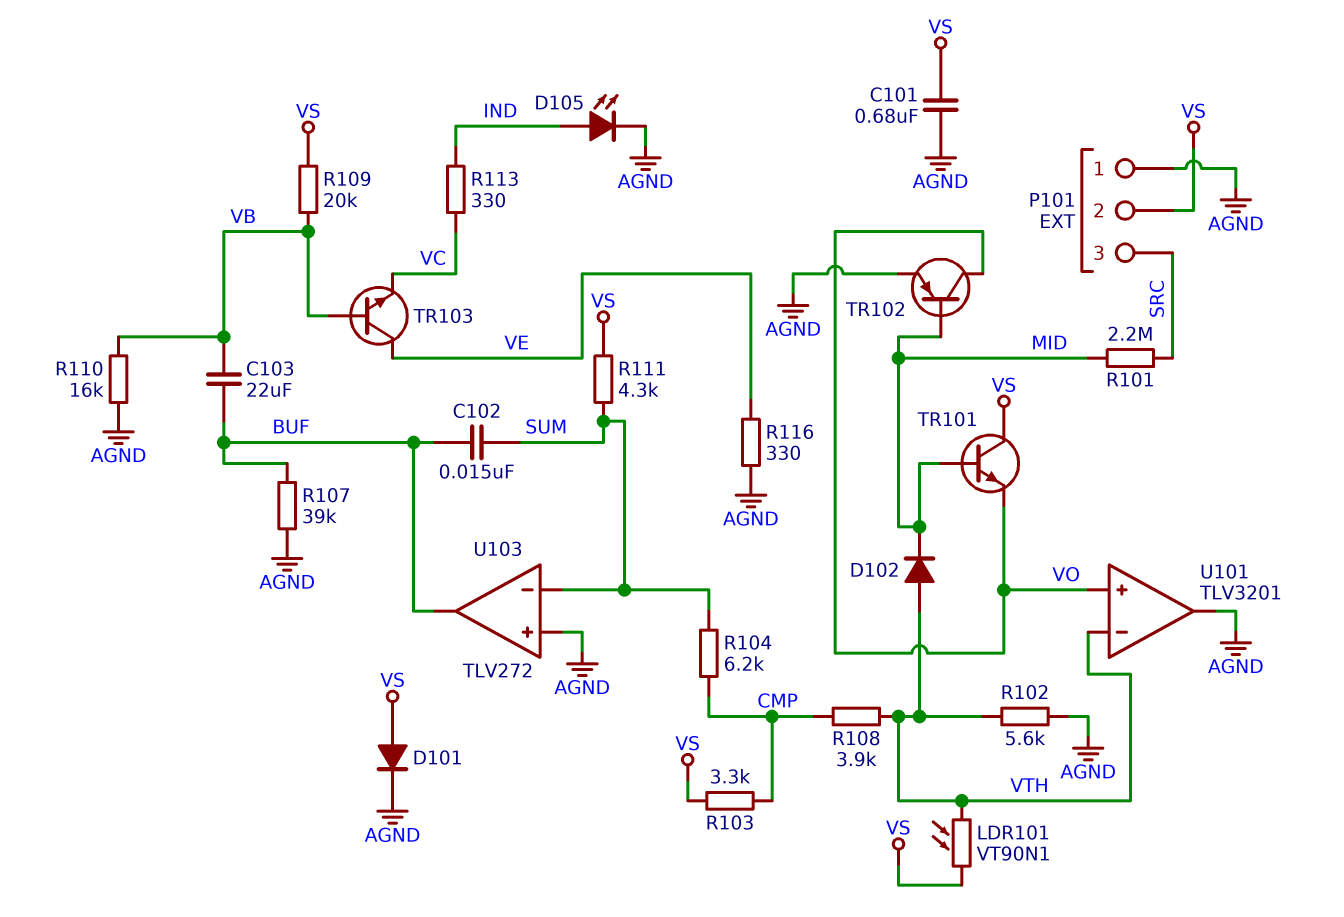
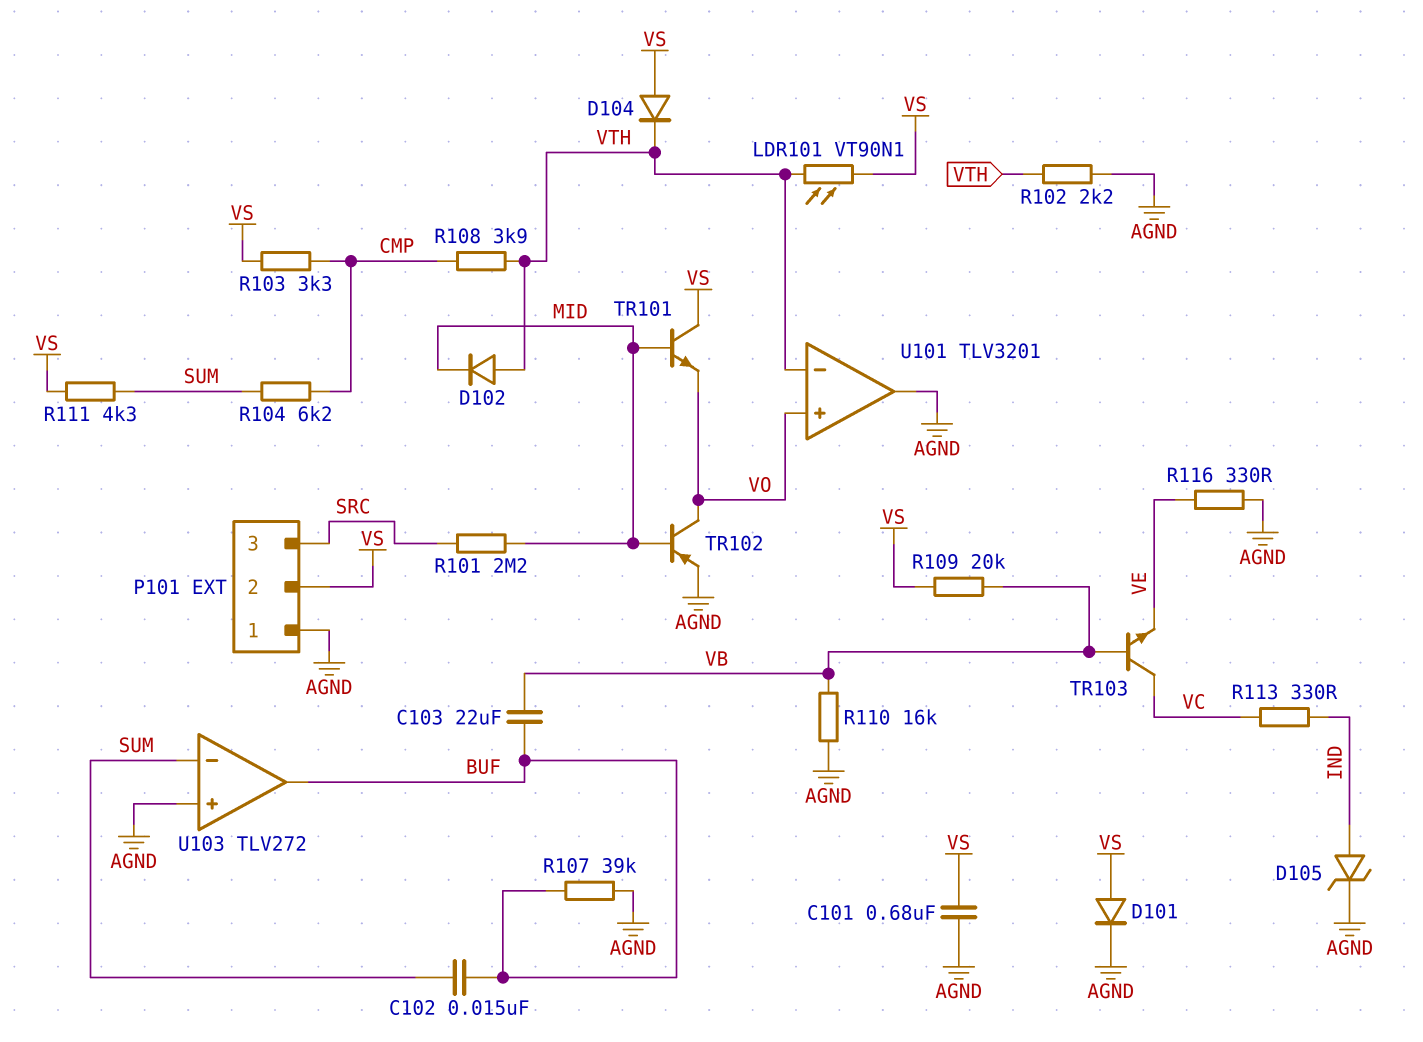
D104: none -> diode (A VS, K VTH)
D105: LED (A IND, K AGND) -> zener (A IND, K AGND)
R102: 5.6k (AGND, VTH) -> 2.2k (AGND, VTH)
TR103: NPN (B VB, C VE, E VC) -> NPN (B VB, C VC, E VE)

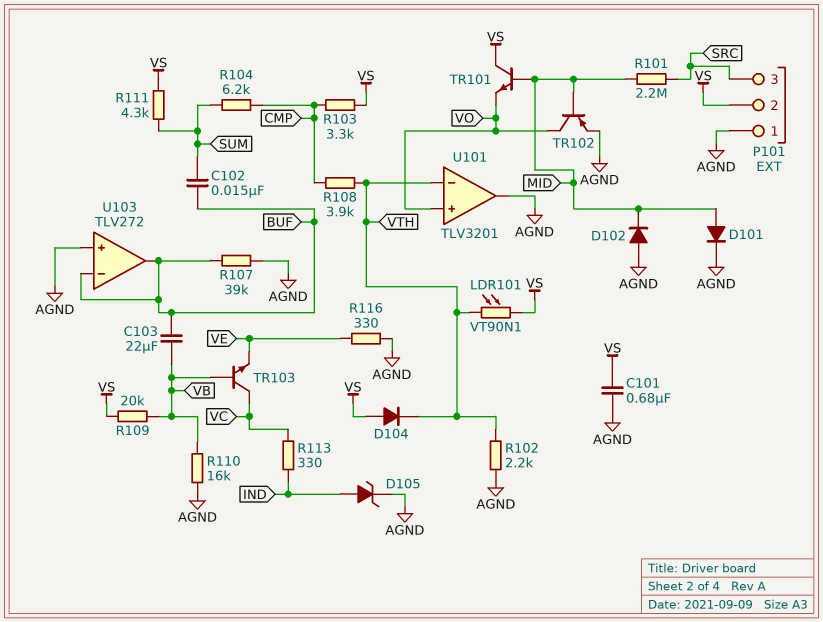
D101: diode (A VS, K AGND) -> diode (A MID, K AGND)
D102: diode (A VTH, K MID) -> diode (A AGND, K MID)
U103 pin in-: SUM -> BUF

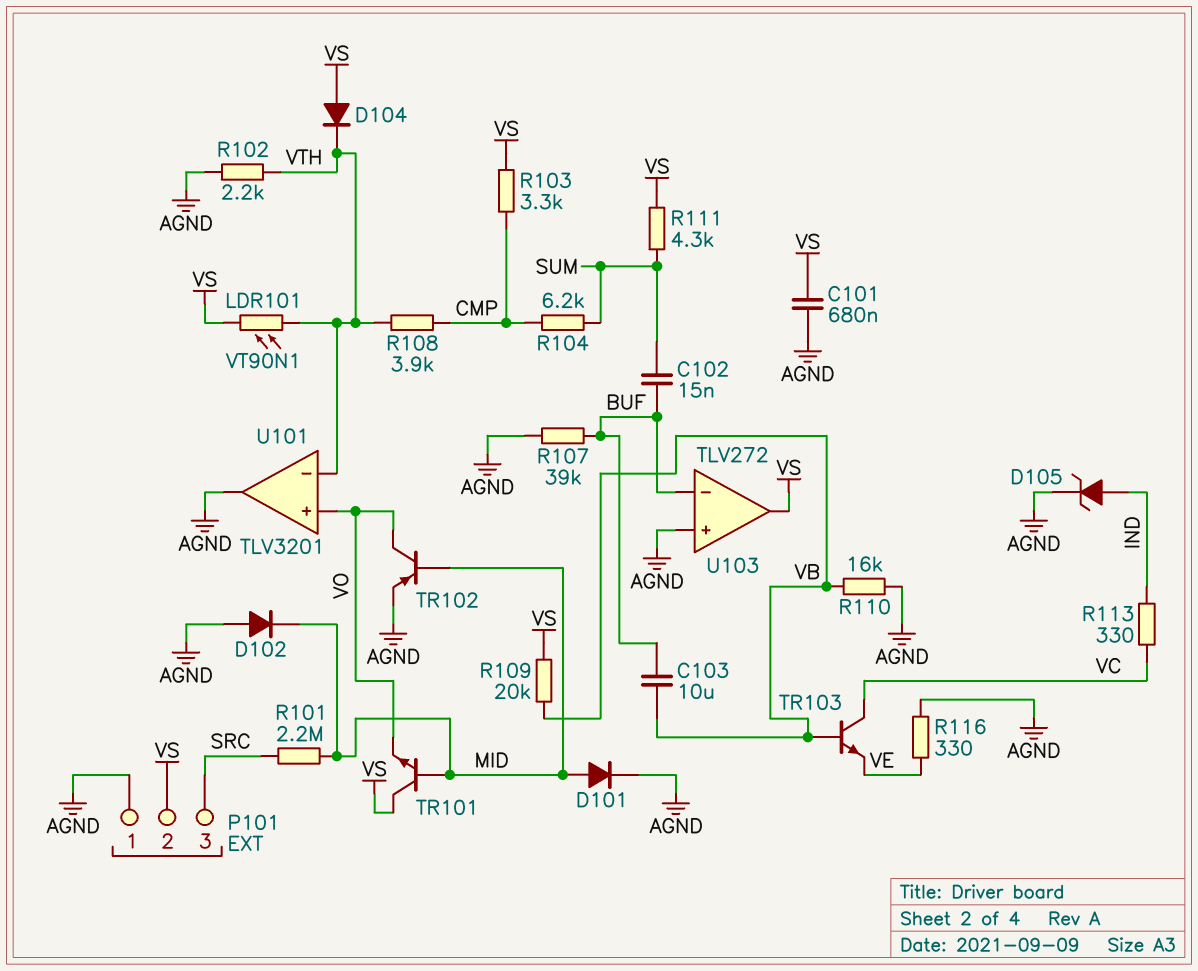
C103: 22uF (BUF, VB) -> 10uF (BUF, VB)
U103 pin out: BUF -> VS

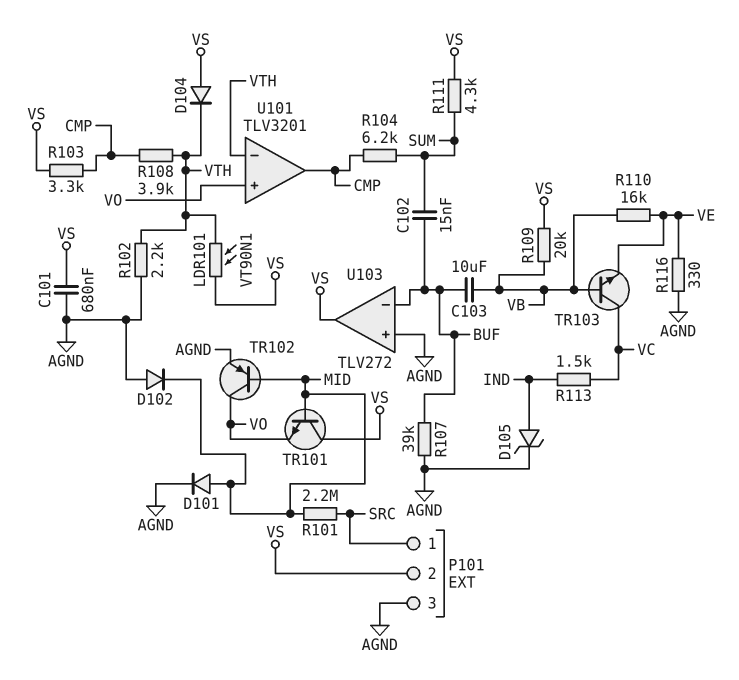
P101 pin 1: AGND -> SRC
P101 pin 3: SRC -> AGND
R110: 16k (AGND, VB) -> 16k (VB, VE)
R113: 330 (IND, VC) -> 1.5k (IND, VC)
U101 pin out: AGND -> CMP

